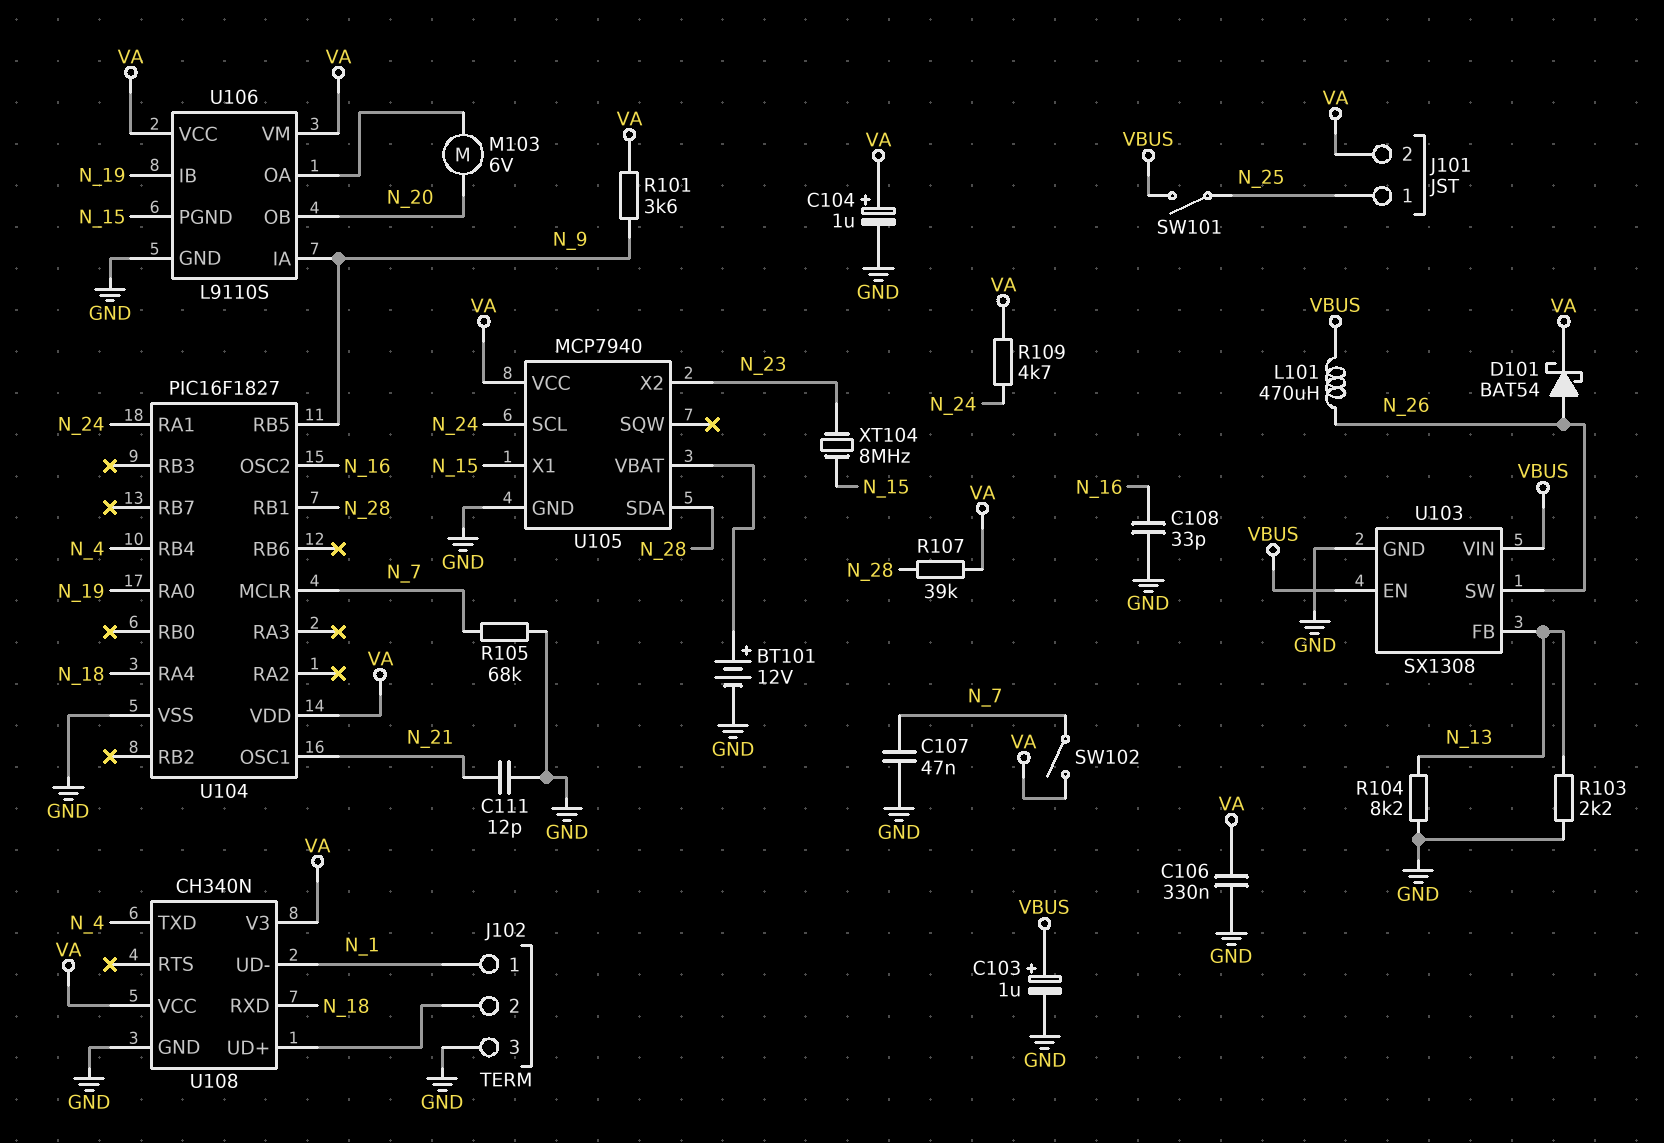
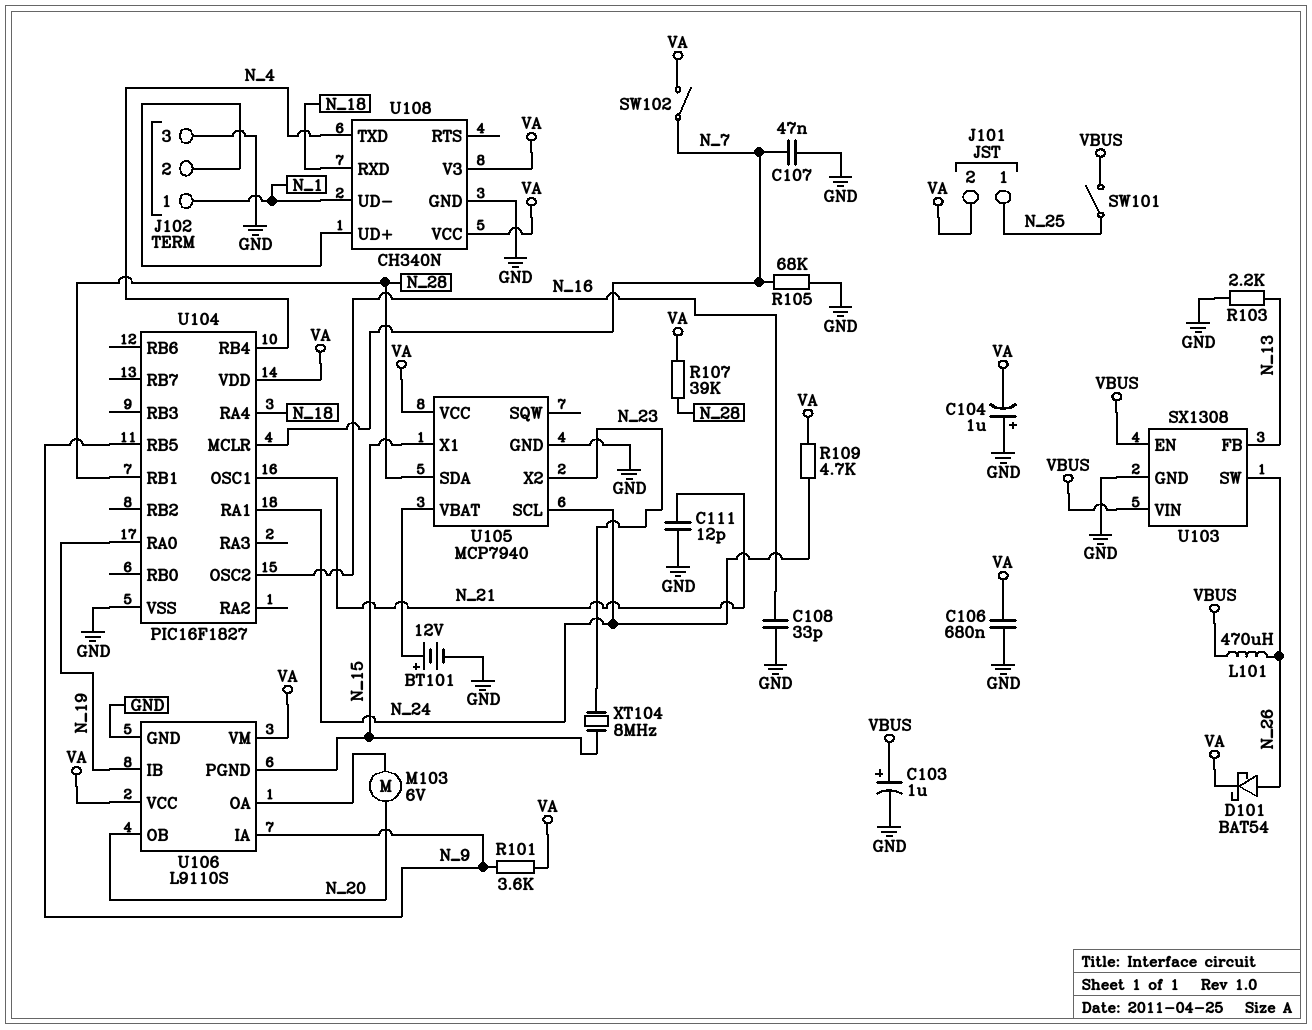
C104: 1uF (plus VA, minus GND) -> 1uF (plus GND, minus VA)
C106: 330nF (GND, VA) -> 680nF (GND, VA)
R104: 8.2k (GND, N_13) -> none

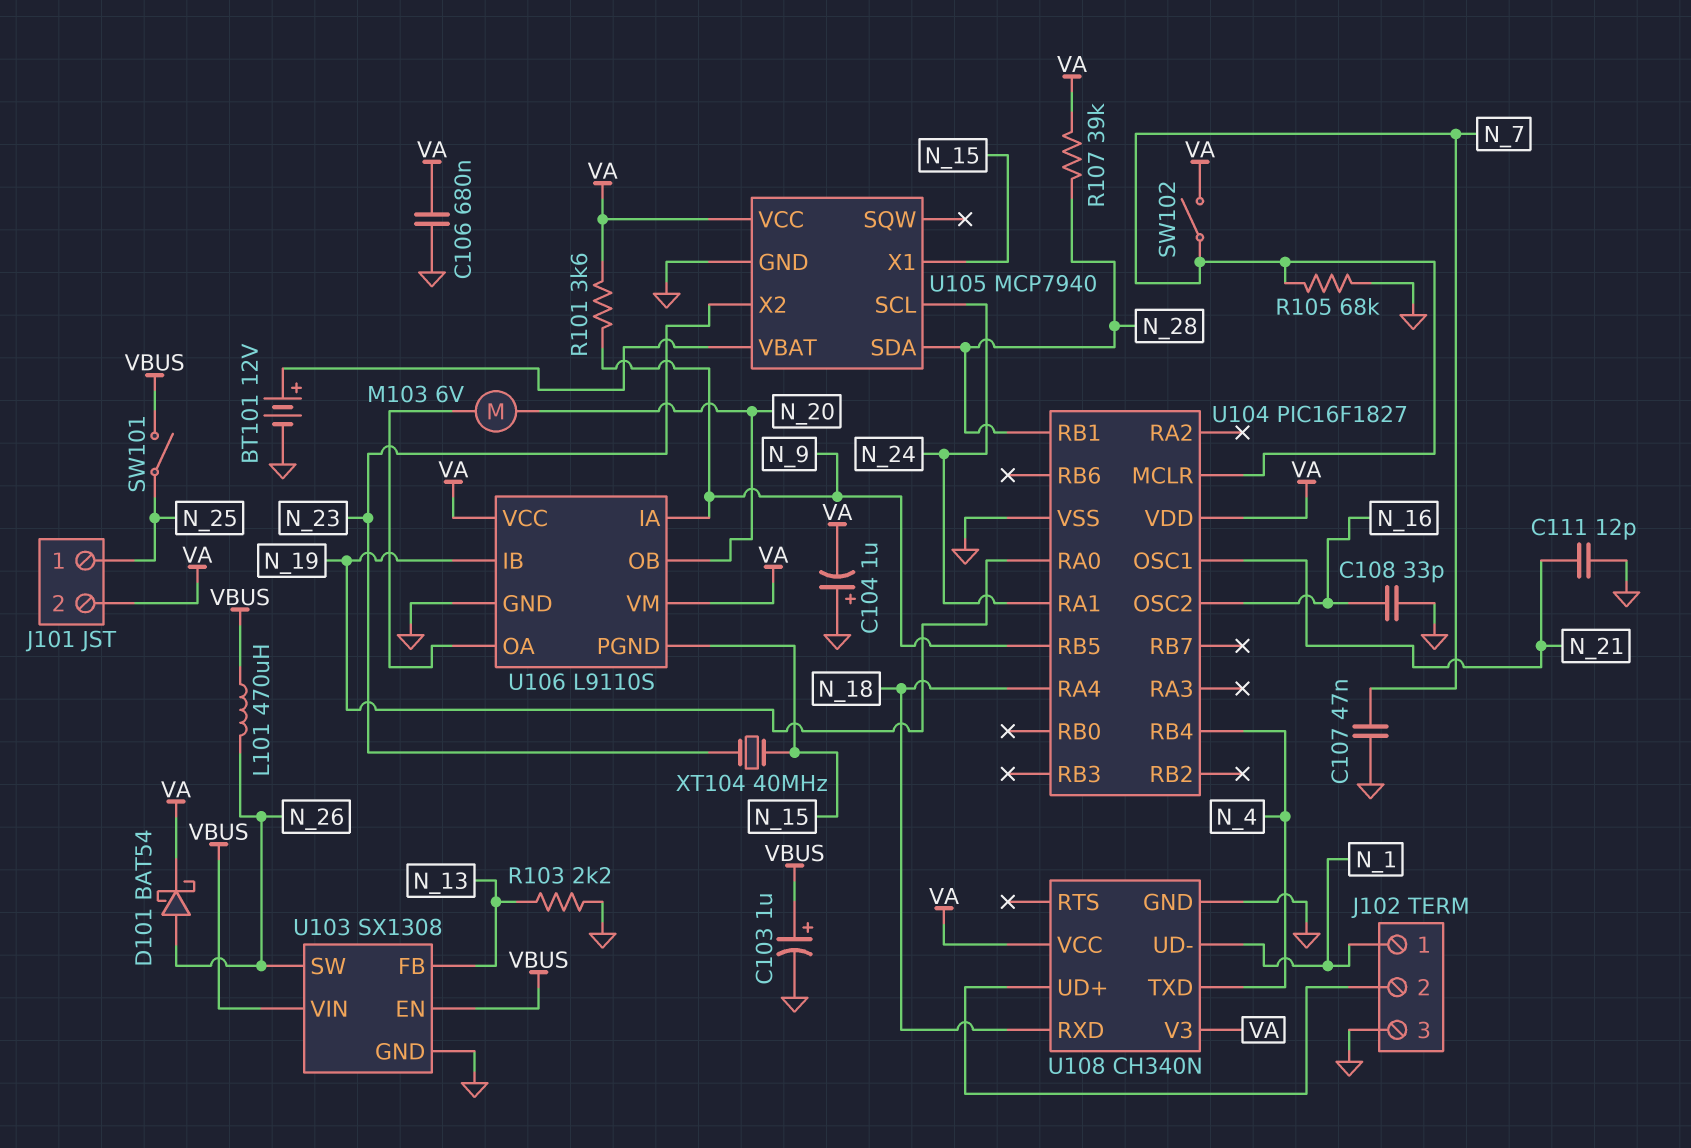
R109: 4.7k (N_24, VA) -> none
XT104: 8MHz (N_15, N_23) -> 40MHz (N_15, N_23)

